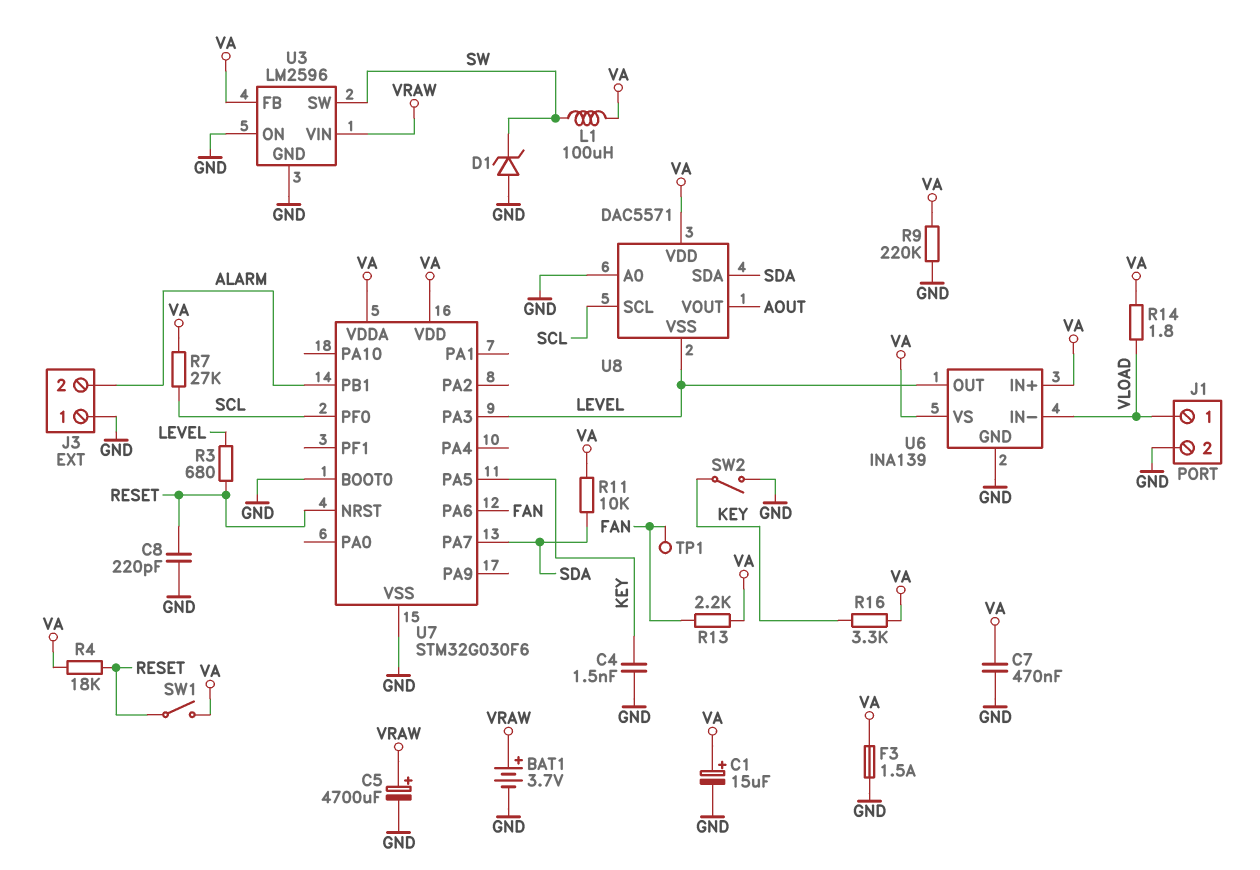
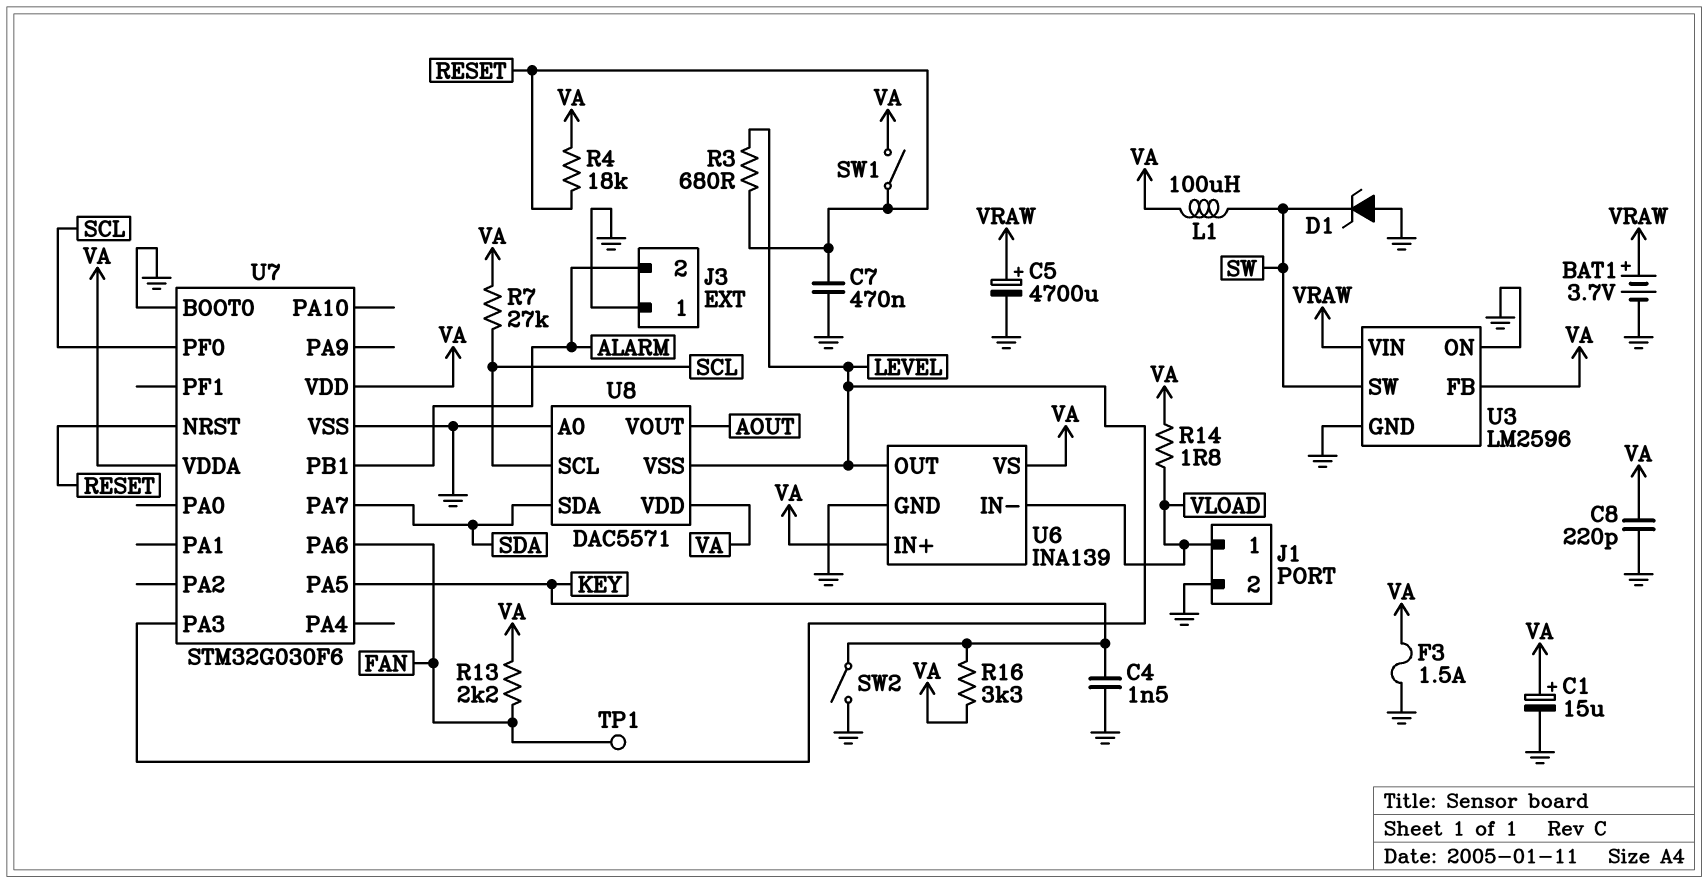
C7: 470nF (GND, VA) -> 470nF (GND, RESET)
C8: 220pF (GND, RESET) -> 220pF (GND, VA)
R9: 220k (GND, VA) -> none
R11: 10k (SDA, VA) -> none

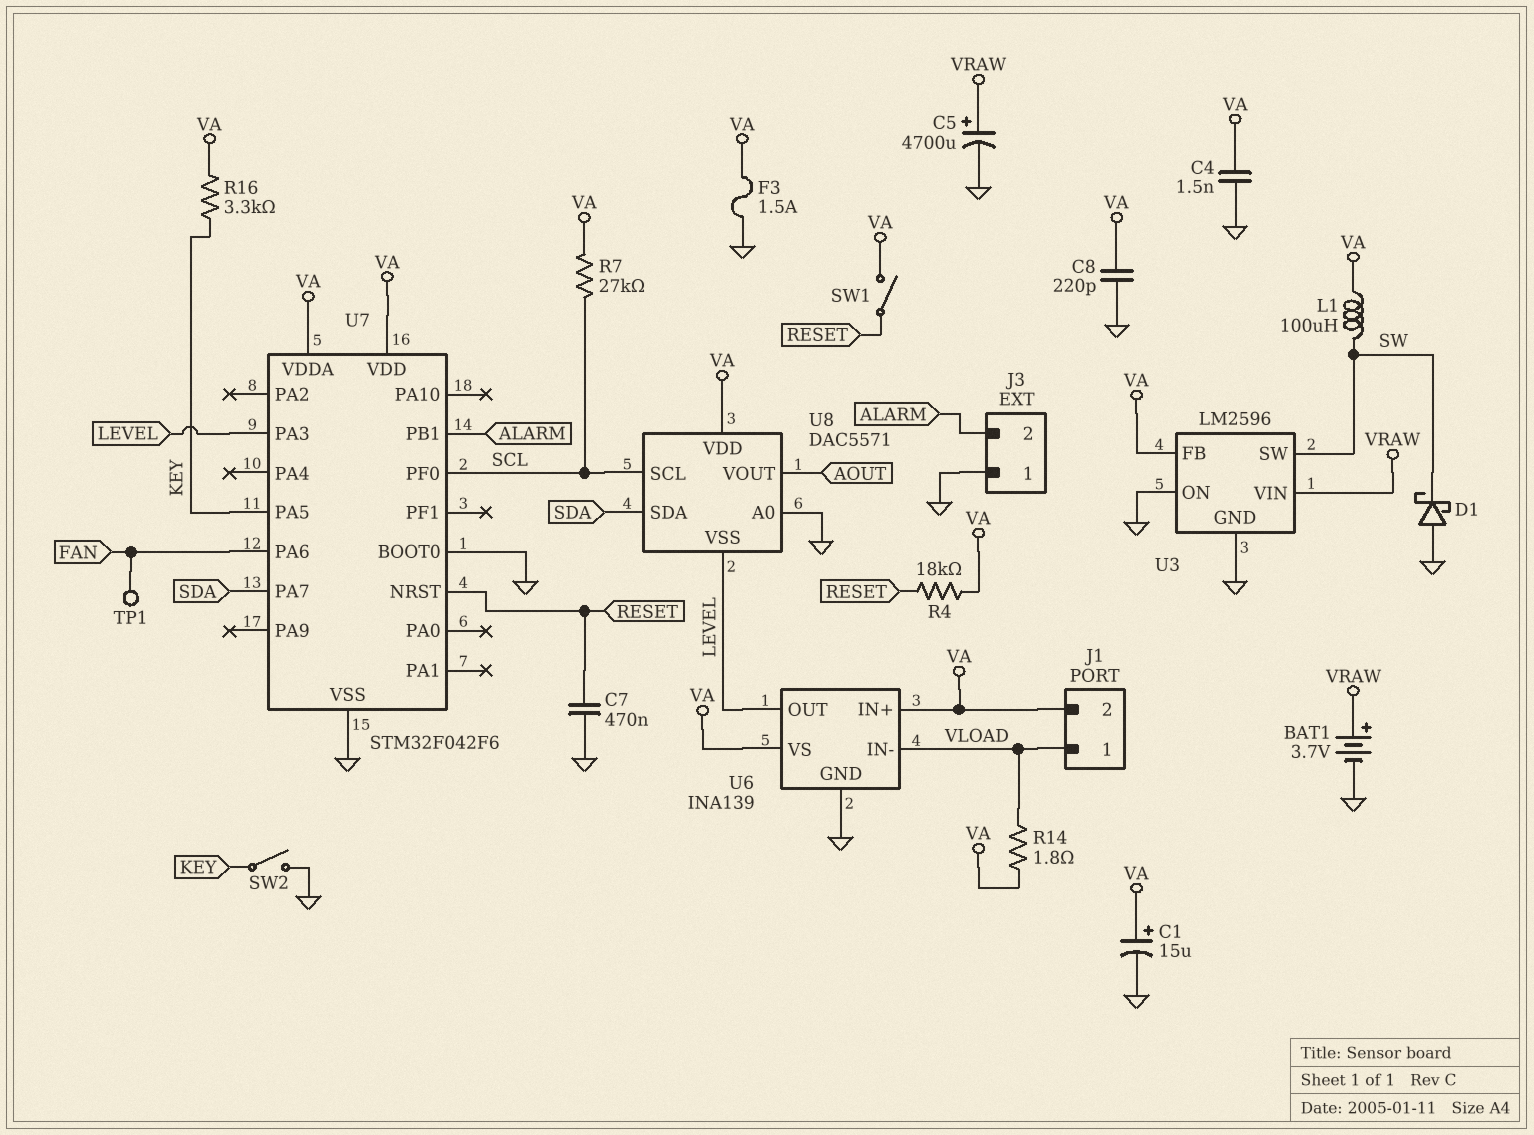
C4: 1.5nF (GND, KEY) -> 1.5nF (GND, VA)
D1: zener (A GND, K SW) -> schottky (A GND, K SW)
J1 pin 2: GND -> VA
R3: 680 (LEVEL, RESET) -> none
R13: 2.2k (FAN, VA) -> none
U7: STM32G030F6 -> STM32F042F6

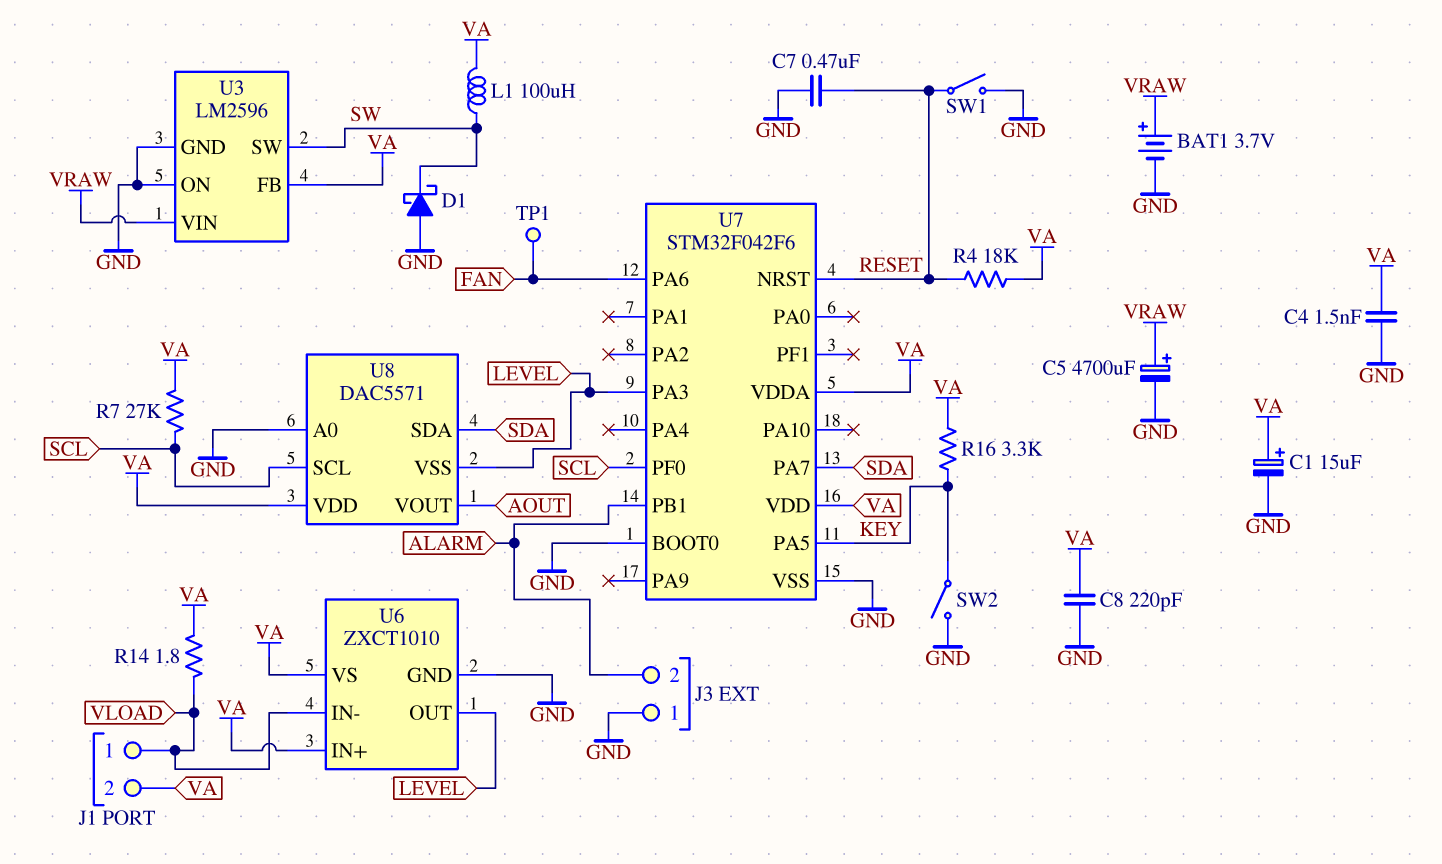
F3: 1.5A (GND, VA) -> none
SW1: switch (RESET, VA) -> switch (GND, RESET)
U6: INA139 -> ZXCT1010

